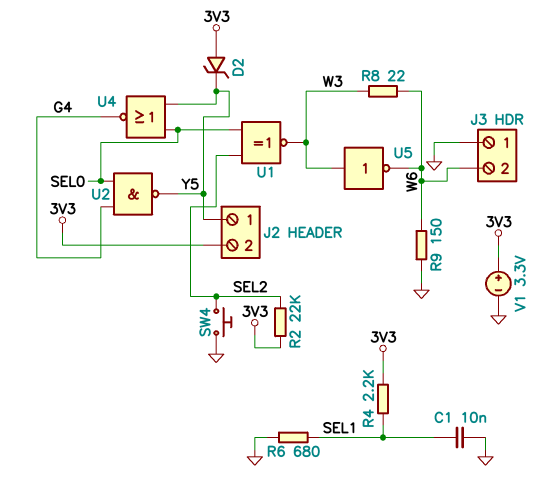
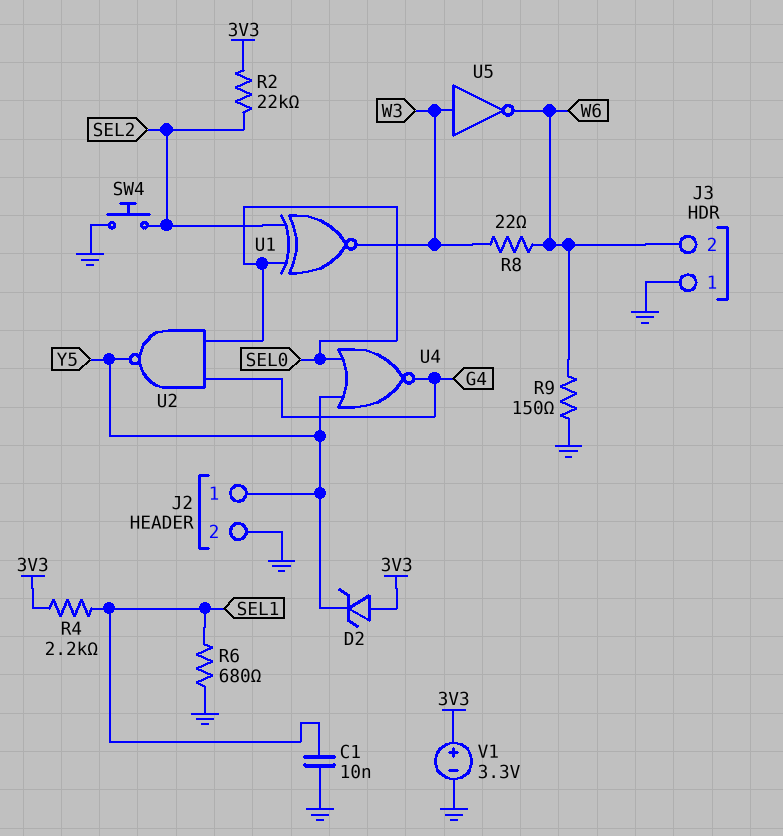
J2 pin 2: 3V3 -> GND

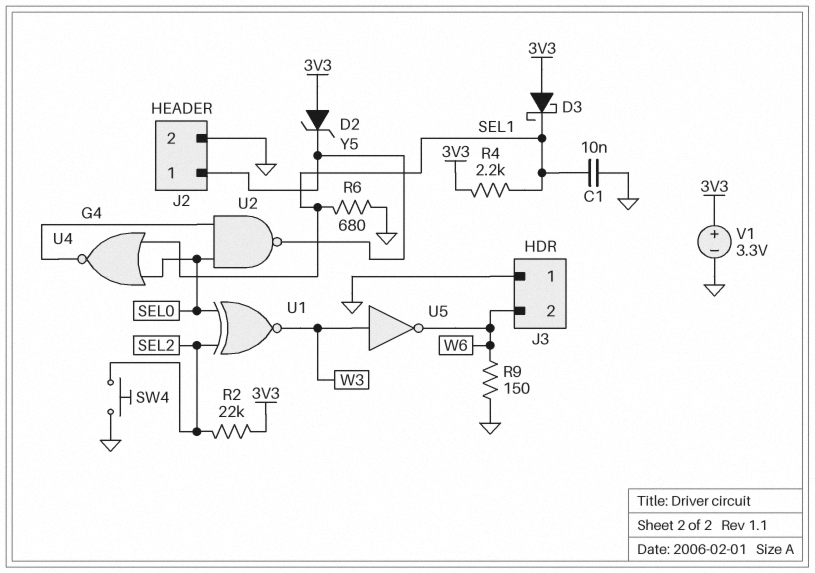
D3: none -> schottky (A 3V3, K SEL1)
R8: 22 (W3, W6) -> none
U4: NOR (in SEL0, in Y5, out G4) -> NOR (in SEL0, in SEL1, out G4)

